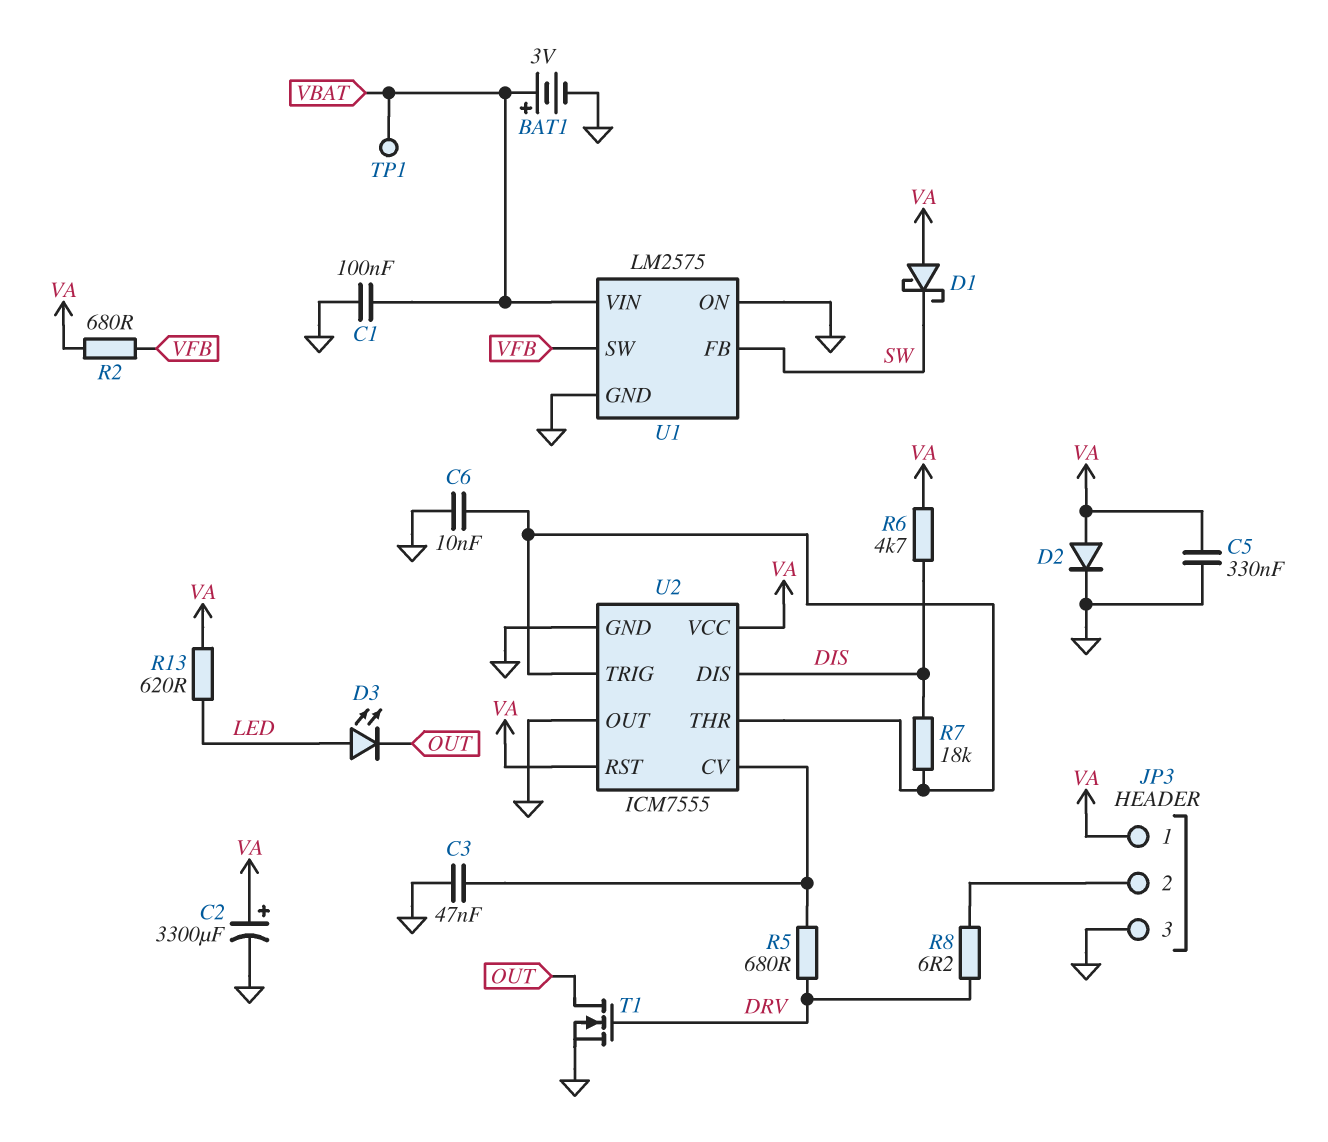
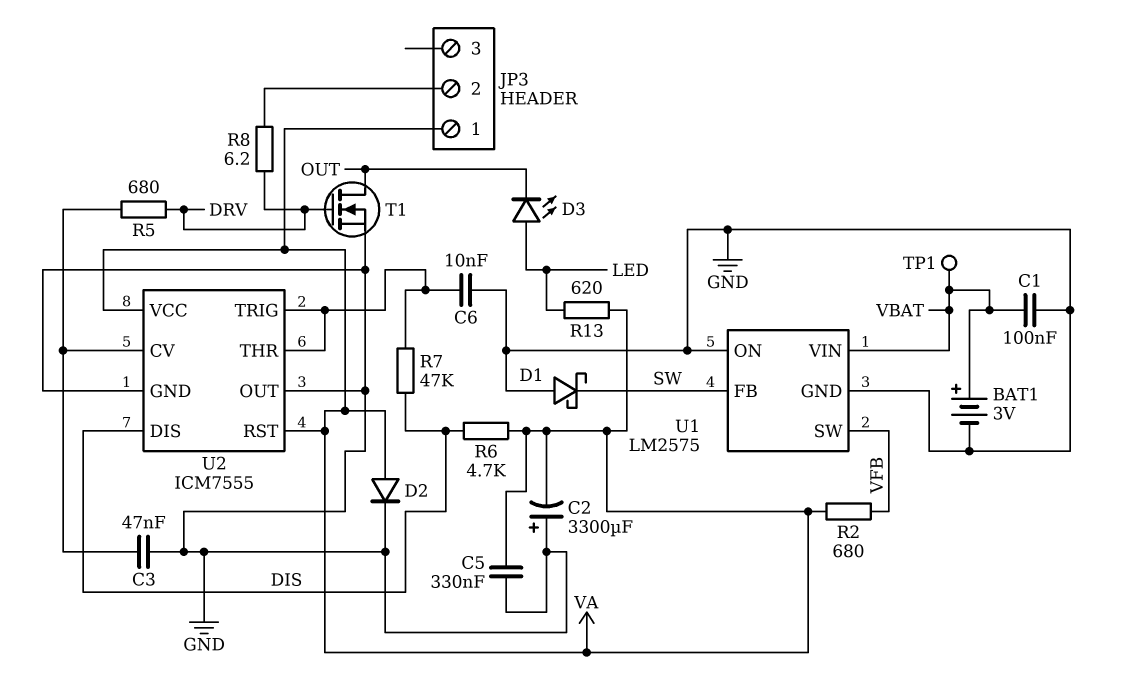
C2: 3300uF (plus VA, minus GND) -> 3300uF (plus GND, minus VA)
D1: schottky (A VA, K SW) -> schottky (A GND, K SW)
JP3 pin 3: GND -> none
R7: 18k (DIS, U2/THR) -> 47k (DIS, U2/THR)

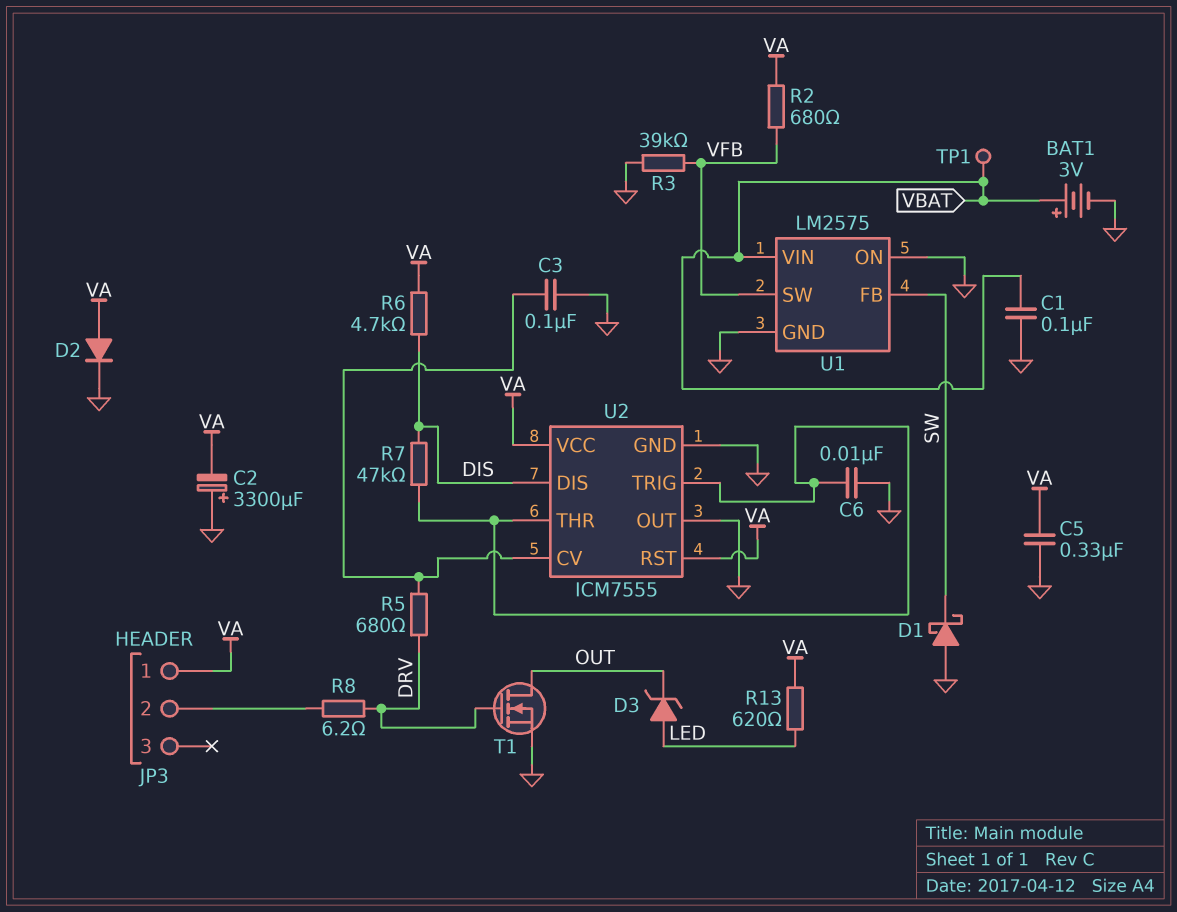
C3: 47nF (GND, U2/CV) -> 100nF (GND, U2/CV)
D3: LED (A LED, K OUT) -> zener (A LED, K OUT)
R3: none -> 39k (GND, VFB)

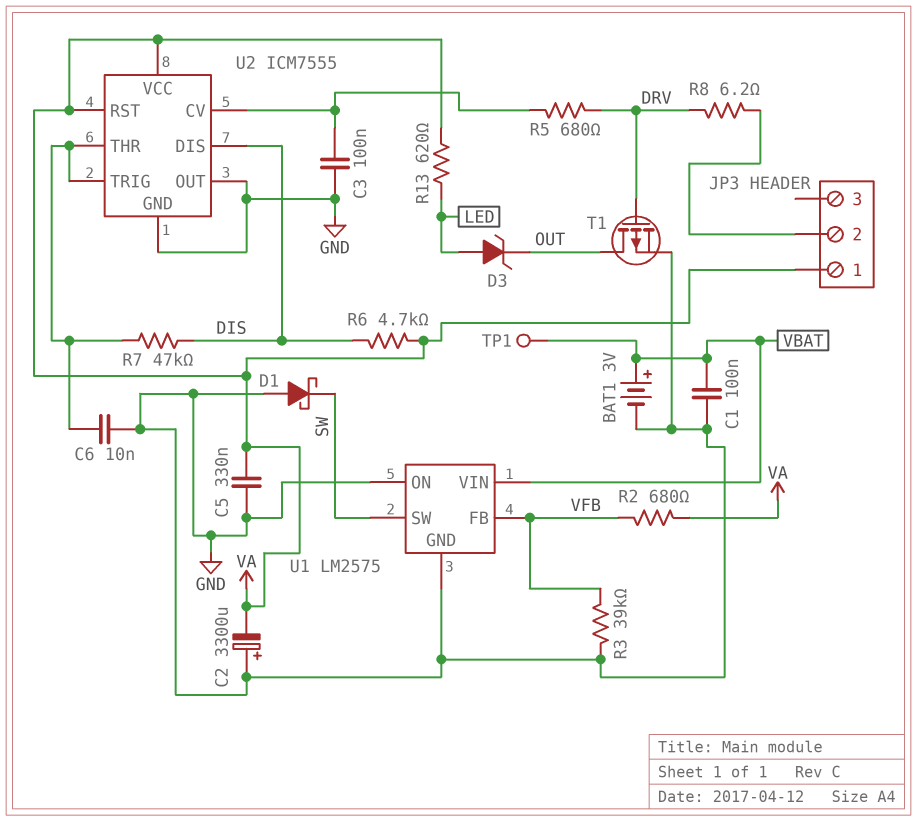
D2: diode (A VA, K GND) -> none
T1: NMOS (G DRV, D OUT, S GND) -> PMOS (G DRV, D OUT, S GND)
U1 pin FB: SW -> VFB
U1 pin SW: VFB -> SW

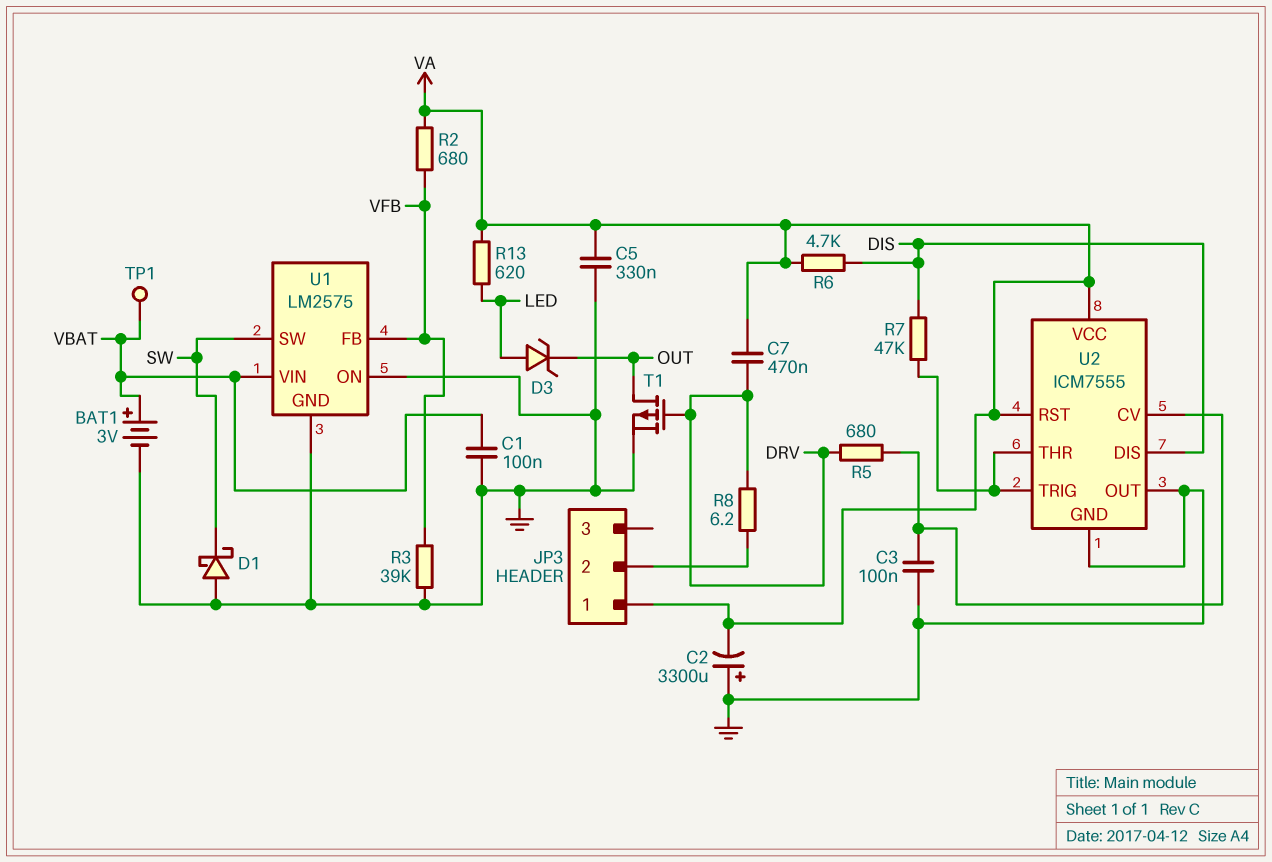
C6: 10nF (GND, U2/THR) -> none
C7: none -> 470nF (DRV, VA)

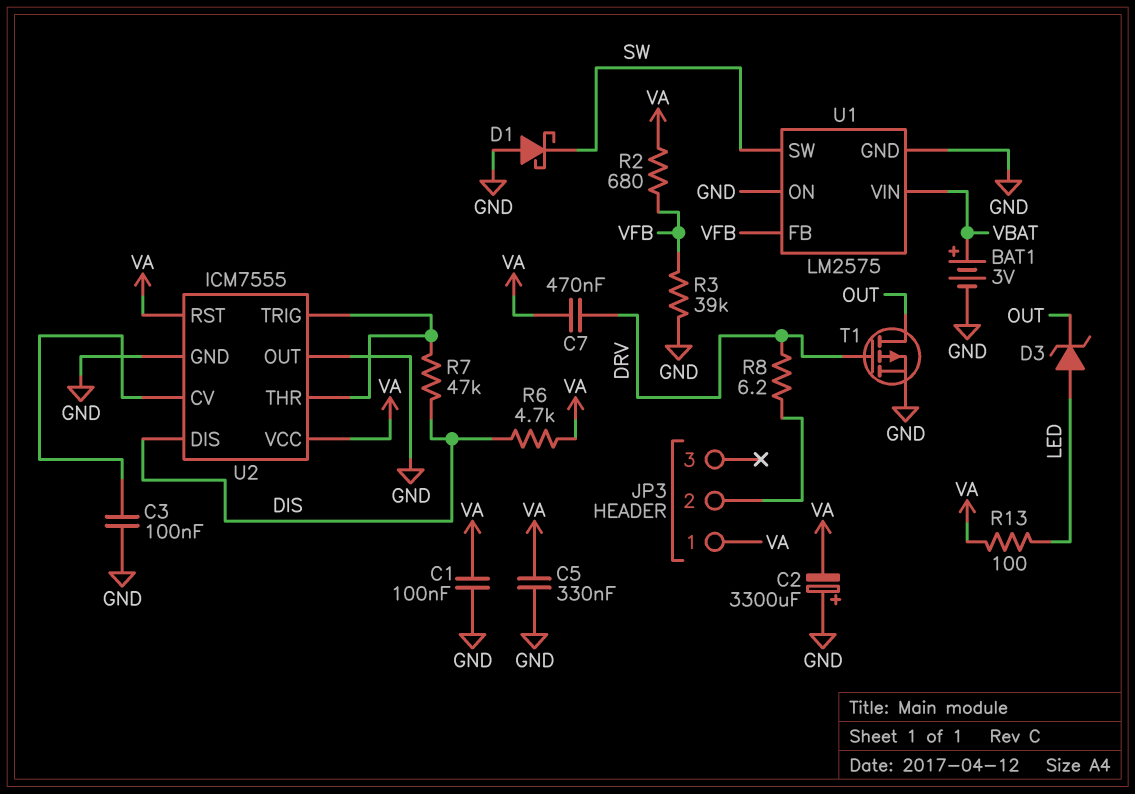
C1: 100nF (GND, VBAT) -> 100nF (GND, VA)
R5: 680 (DRV, U2/CV) -> none
R13: 620 (LED, VA) -> 100 (LED, VA)
TP1: test point (VBAT) -> none

